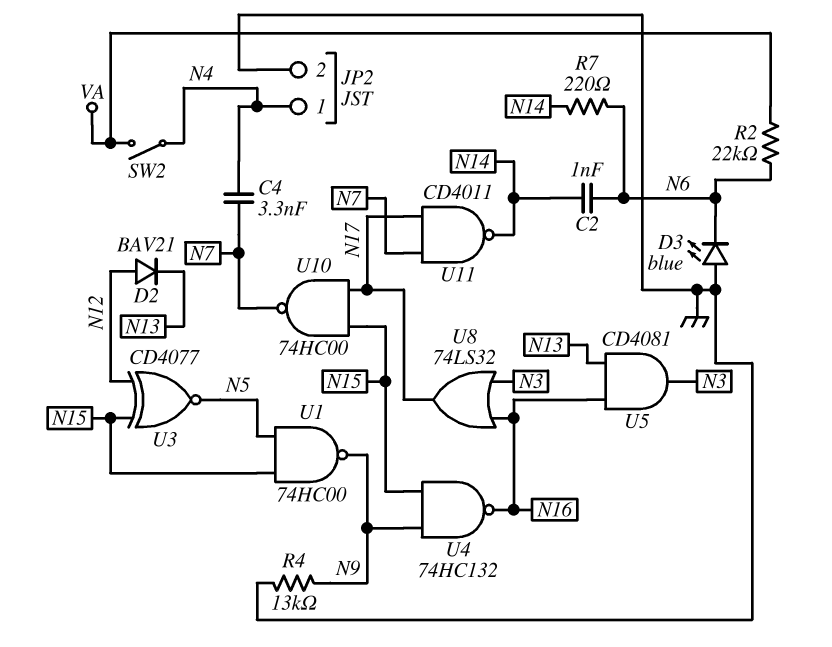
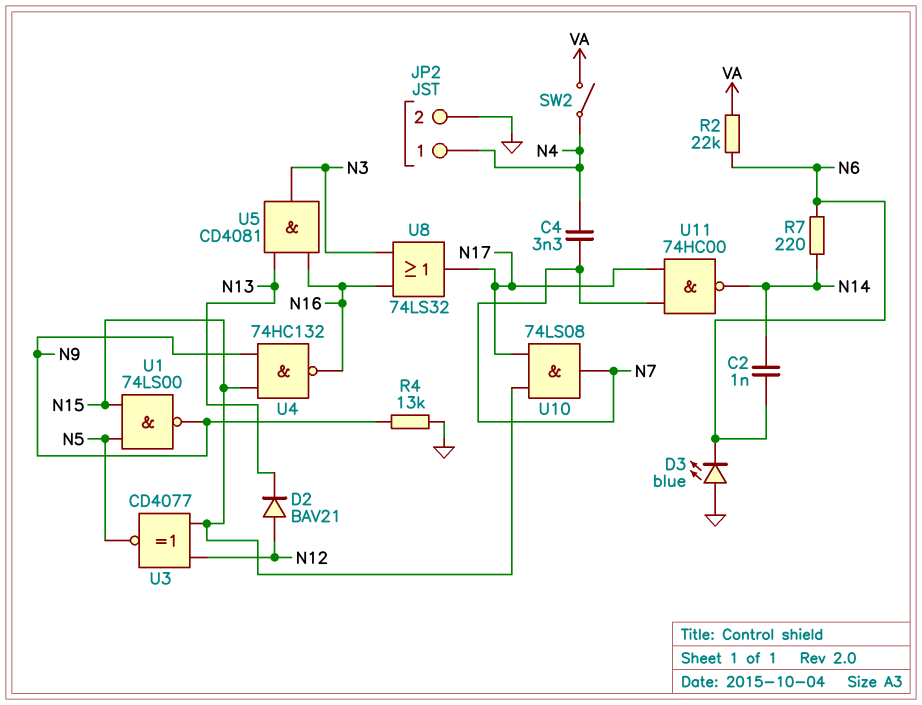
U1: NAND 74HC00 (in N5, in N15, out N9) -> NAND 74LS00 (in N5, in N15, out N9)
U10: NAND 74HC00 (in N15, in N17, out N7) -> AND 74LS08 (in N15, in N17, out N7)
U11: NAND CD4011 (in N7, in N17, out N14) -> NAND 74HC00 (in N7, in N17, out N14)

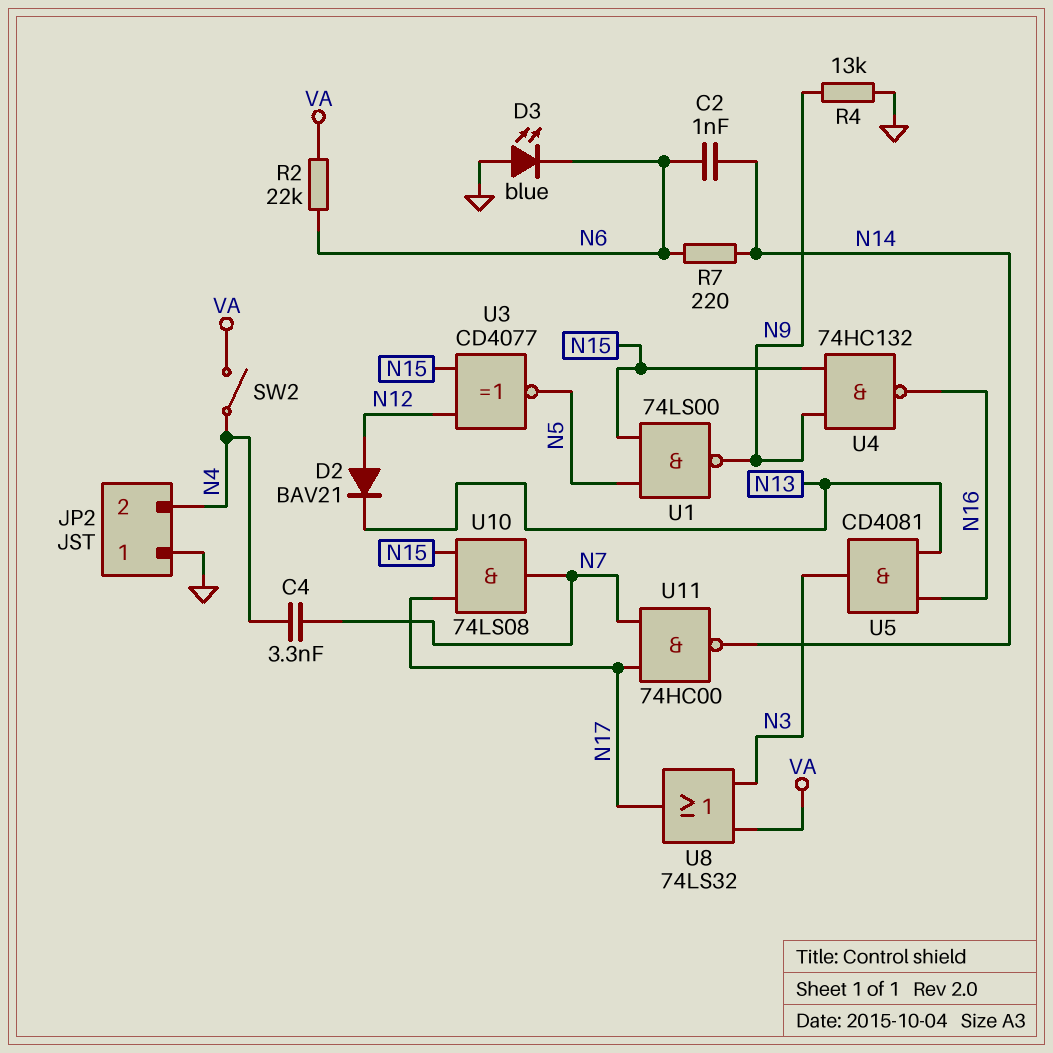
JP2 pin 1: N4 -> GND
JP2 pin 2: GND -> N4
U8: OR 74LS32 (in N3, in N16, out N17) -> OR 74LS32 (in N3, in VA, out N17)

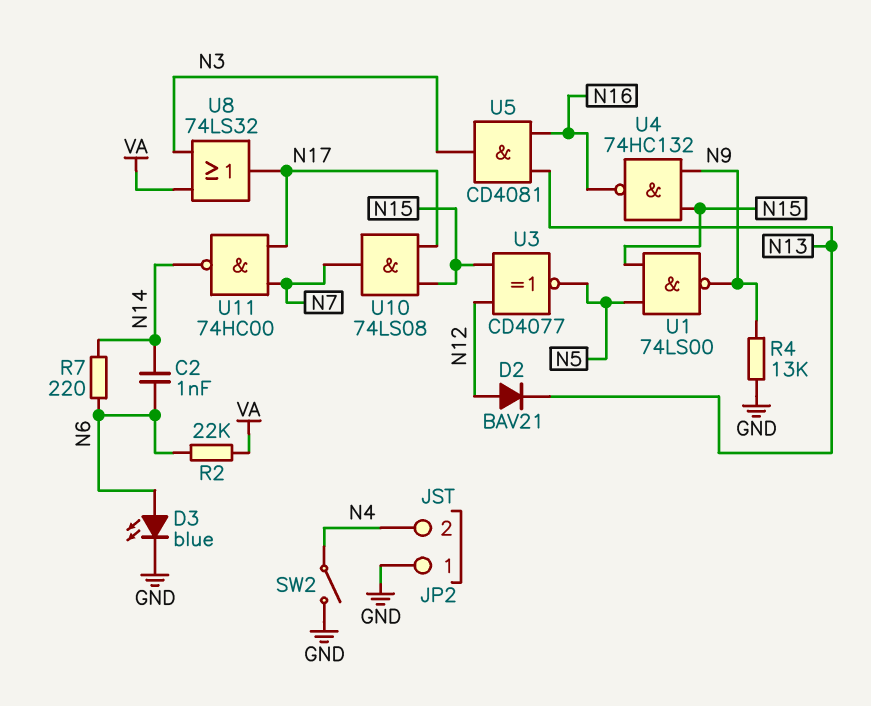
C4: 3.3nF (N4, N7) -> none
D3: LED blue (A GND, K N6) -> LED blue (A N6, K GND)
SW2: switch (N4, VA) -> switch (GND, N4)

